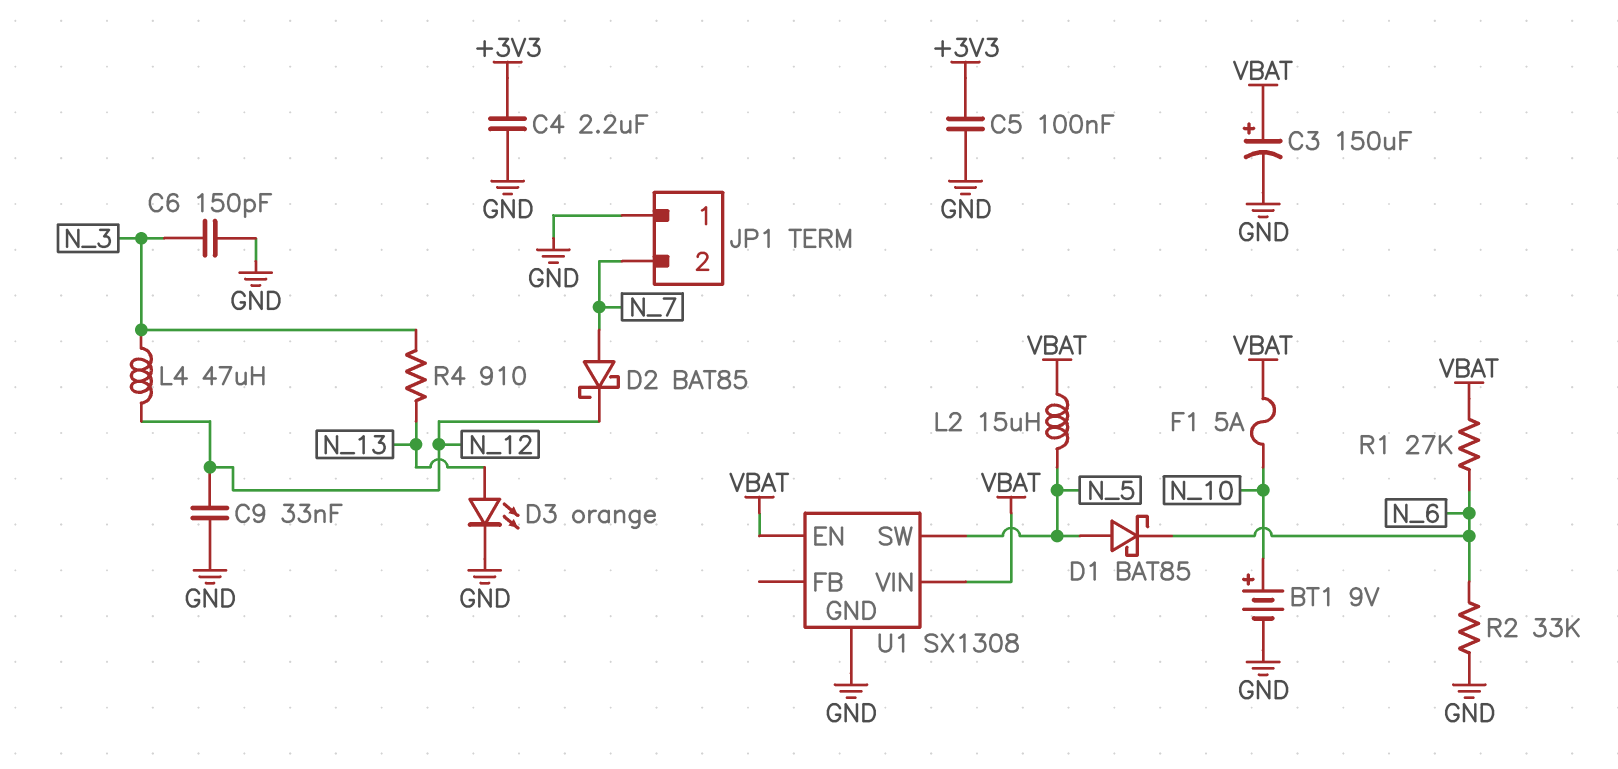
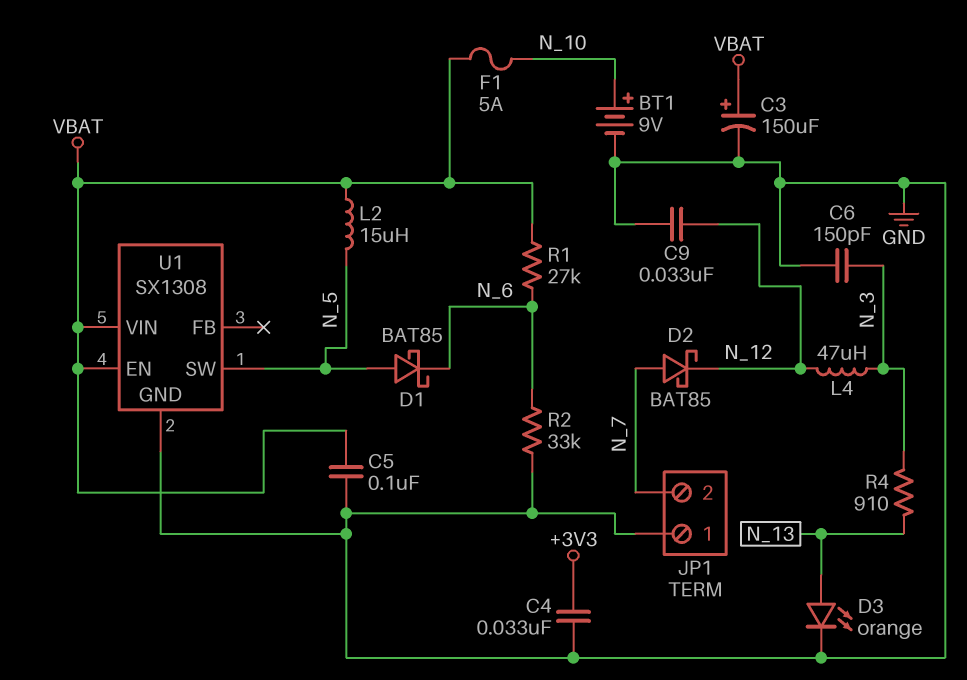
C4: 2.2uF (+3V3, GND) -> 33nF (+3V3, GND)
C5: 100nF (+3V3, GND) -> 100nF (GND, VBAT)

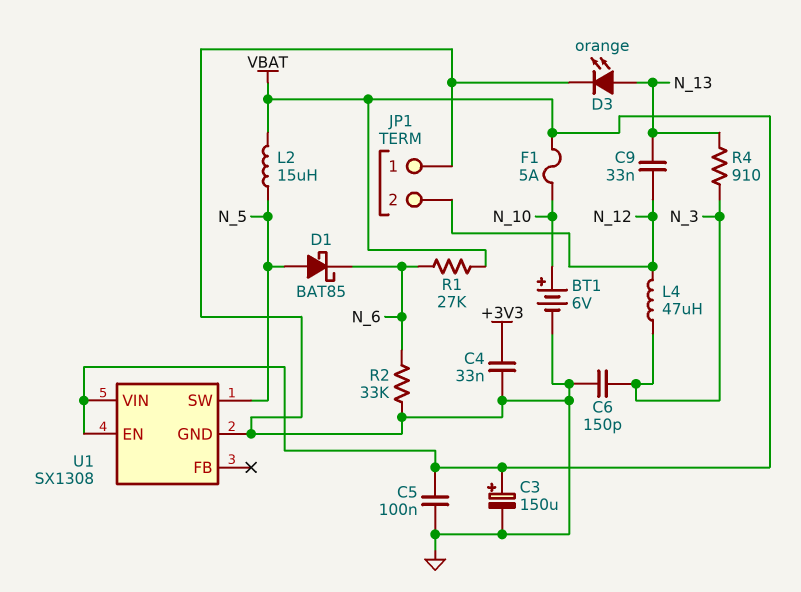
BT1: 9V (plus N_10, minus GND) -> 6V (plus N_10, minus GND)
C9: 33nF (GND, N_12) -> 33nF (N_12, N_13)
D2: schottky BAT85 (A N_7, K N_12) -> none
JP1 pin 2: N_7 -> N_12

